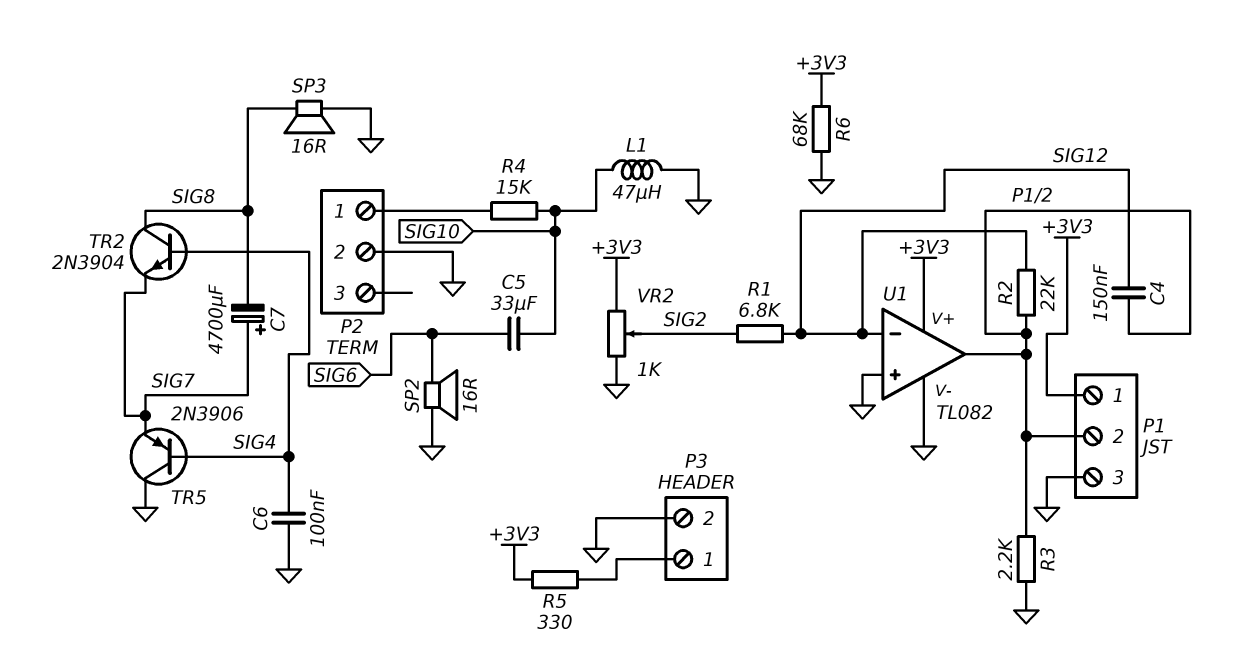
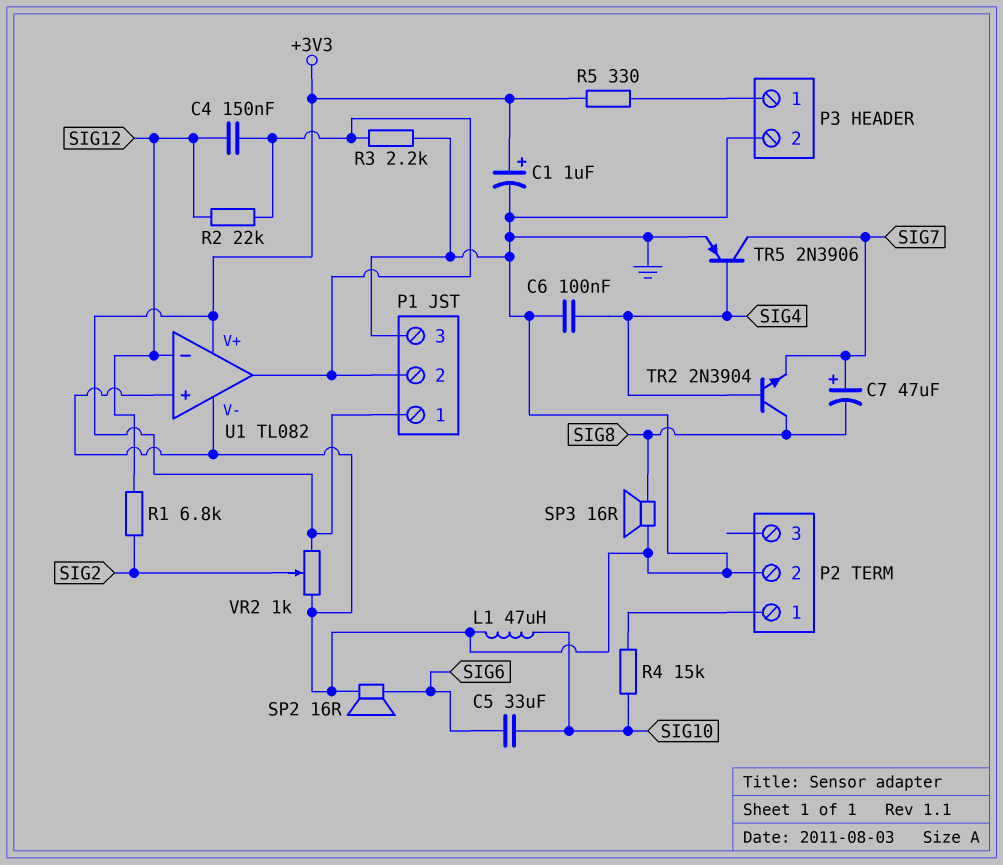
C1: none -> 1uF (plus +3V3, minus GND)
C7: 4700uF (plus SIG7, minus SIG8) -> 47uF (plus SIG7, minus SIG8)
R6: 68k (+3V3, GND) -> none
TR5: PNP 2N3906 (B SIG4, C GND, E SIG7) -> PNP 2N3906 (B SIG4, C SIG7, E GND)

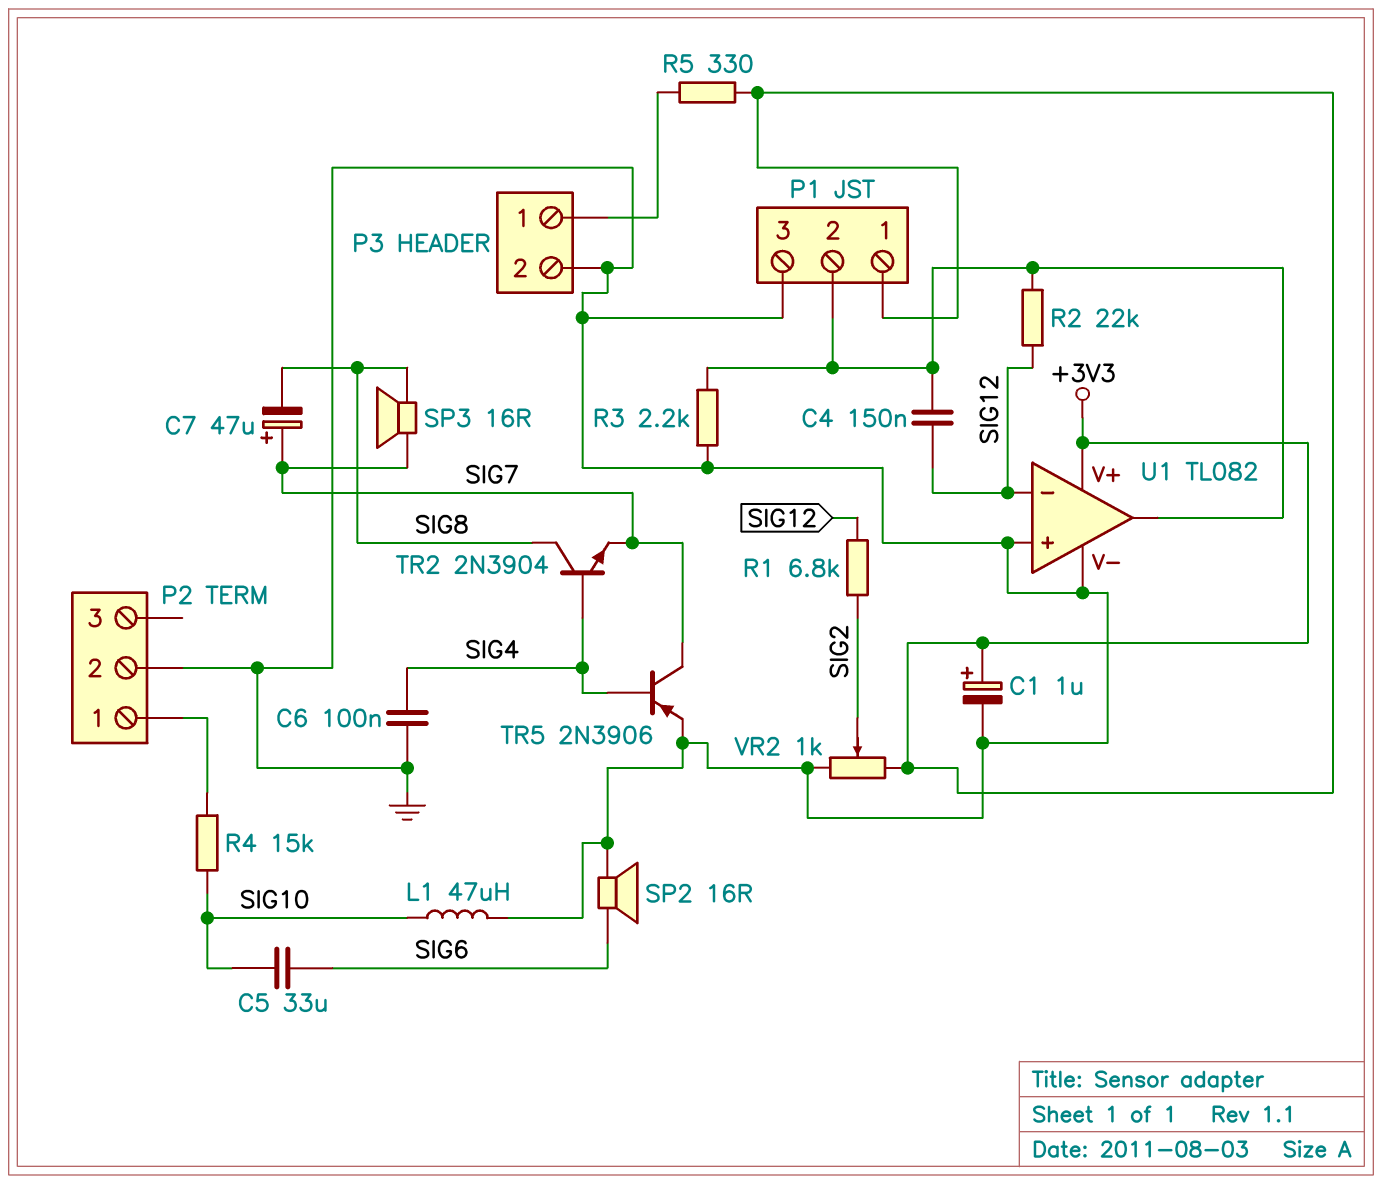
SP3: speaker 16R (GND, SIG8) -> speaker 16R (SIG7, SIG8)

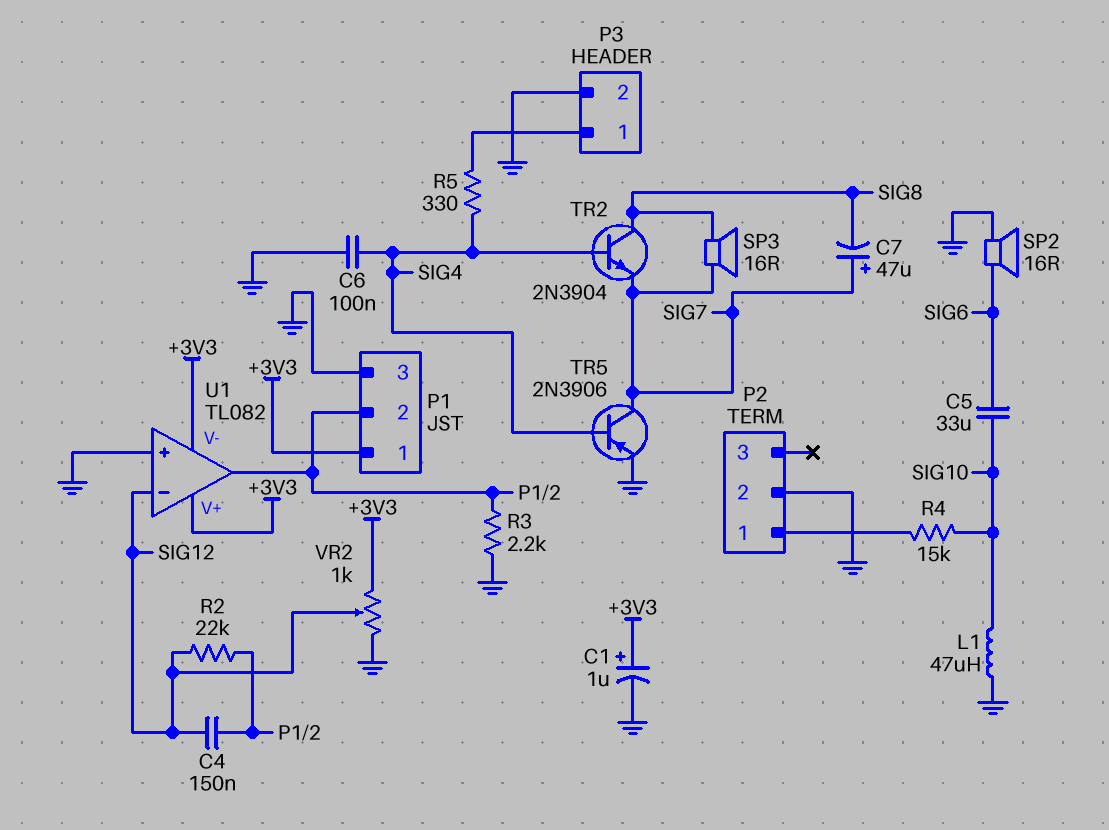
R1: 6.8k (SIG2, SIG12) -> none
R5: 330 (+3V3, P3/1) -> 330 (P3/1, SIG4)
U1 pin V-: GND -> +3V3
VR2: 1k (+3V3, GND, wiper SIG2) -> 1k (+3V3, GND, wiper SIG12)

